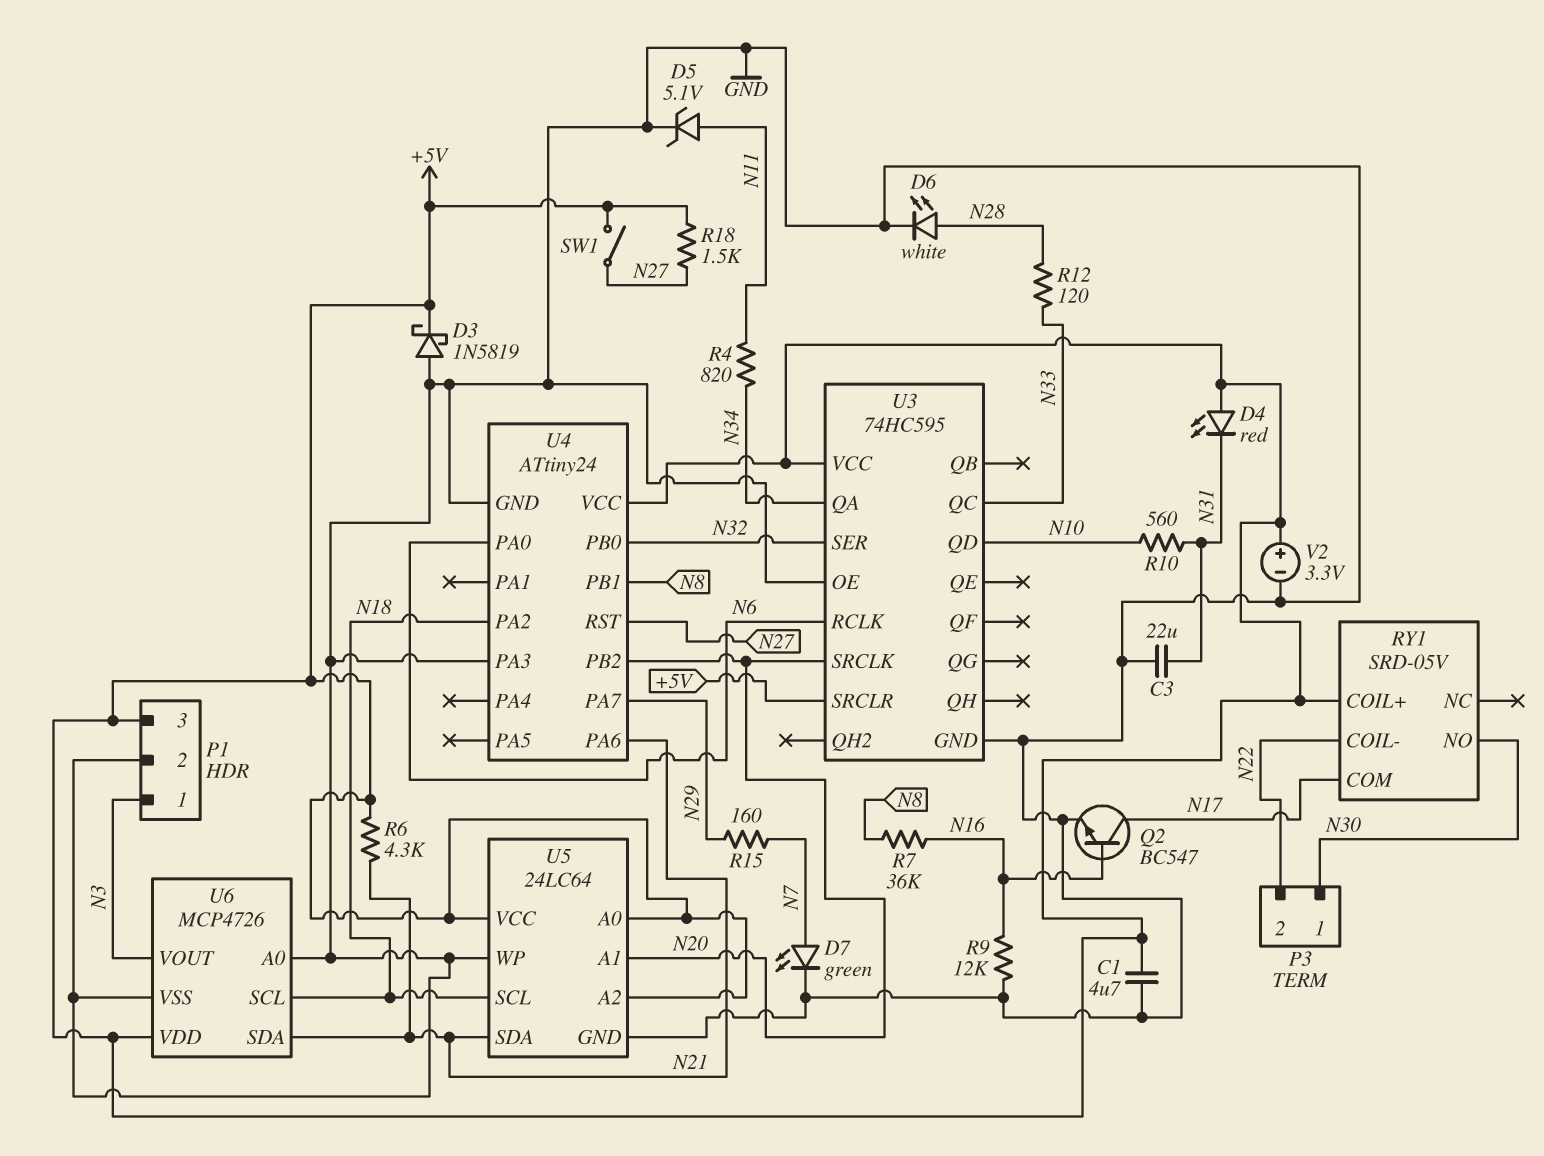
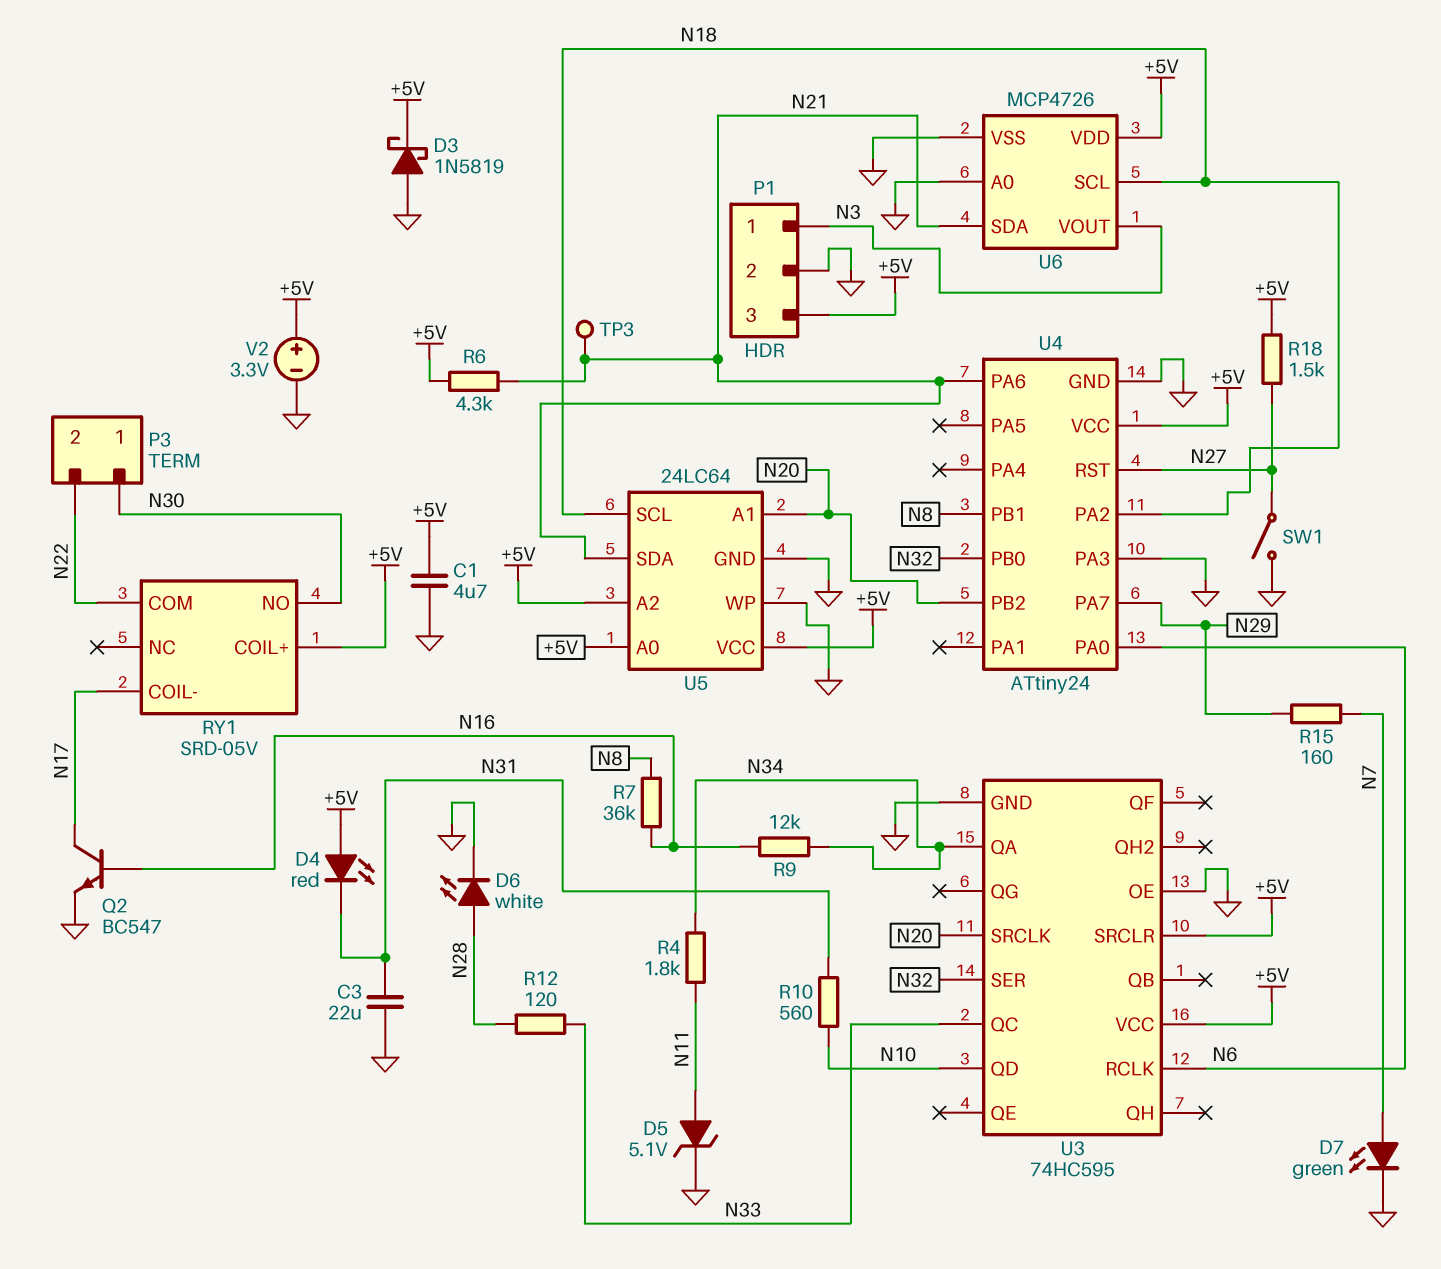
R4: 820 (N11, N34) -> 1.8k (N11, N34)
R9: 12k (GND, N16) -> 12k (N16, N34)
RY1 pin COIL-: N22 -> N17
RY1 pin COM: N17 -> N22
SW1: switch (+5V, N27) -> switch (GND, N27)
TP3: none -> test point (N21)

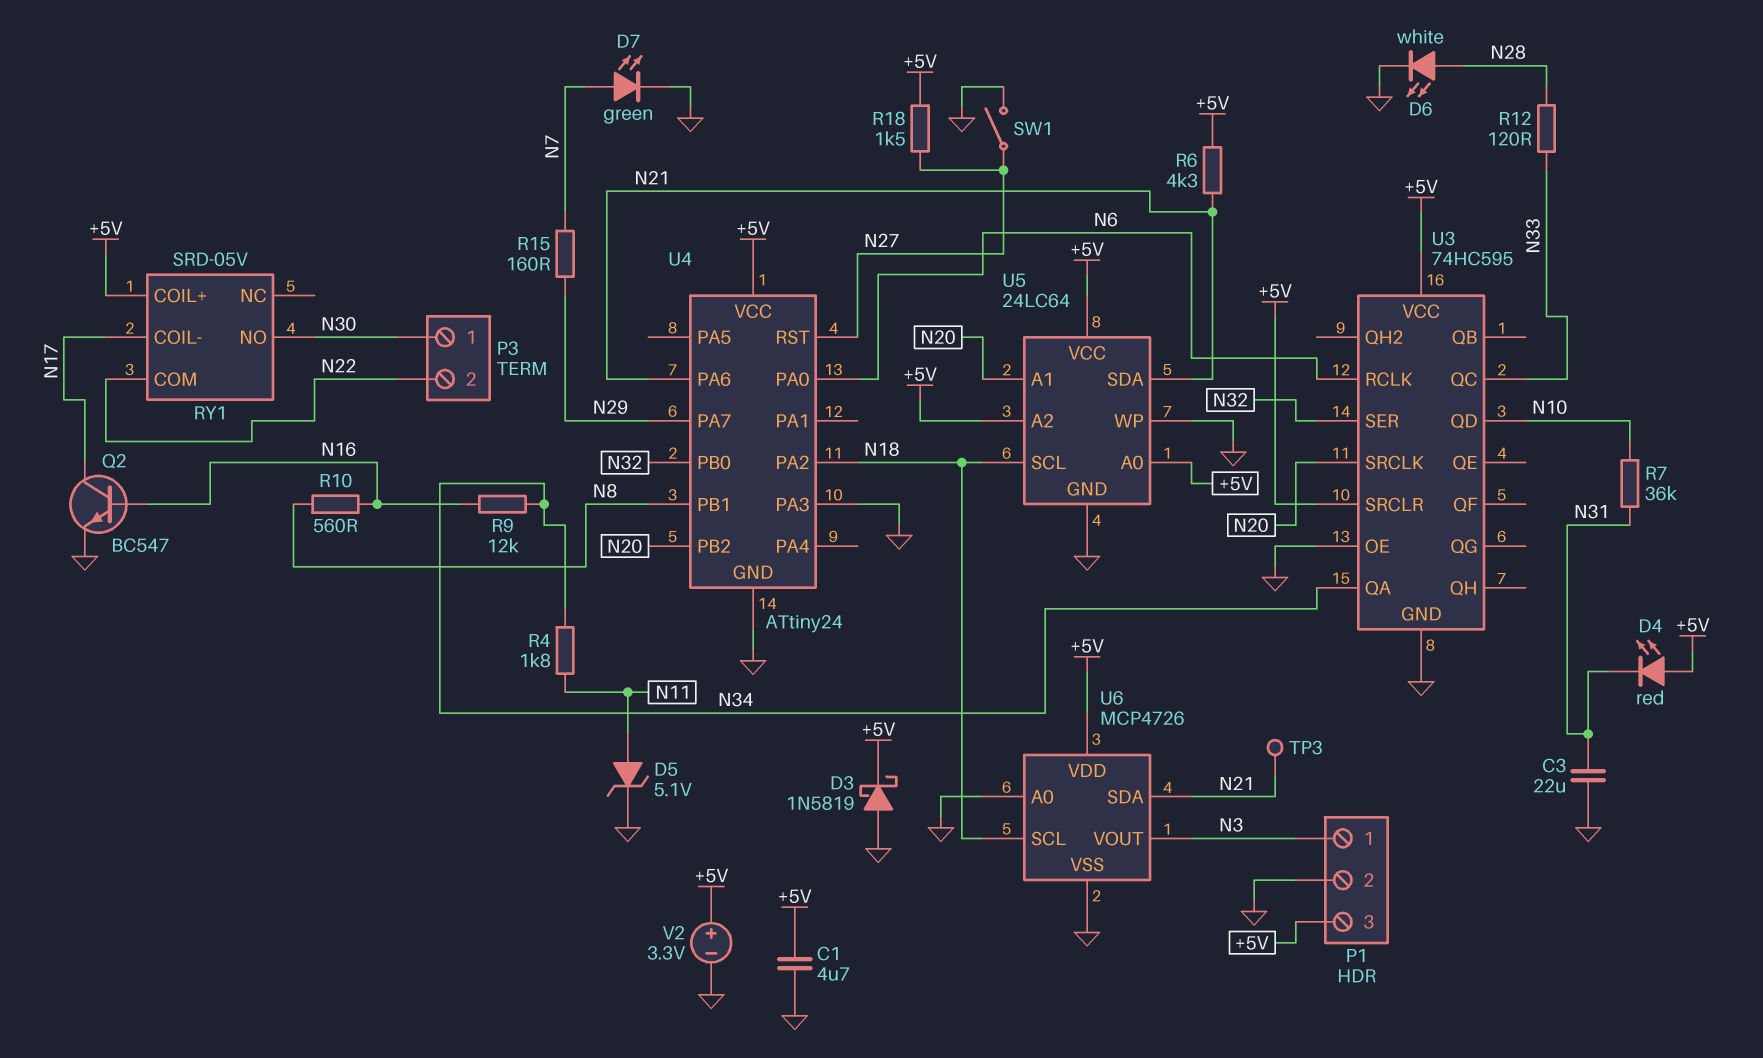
R7: 36k (N8, N16) -> 36k (N10, N31)
R10: 560 (N10, N31) -> 560 (N8, N16)

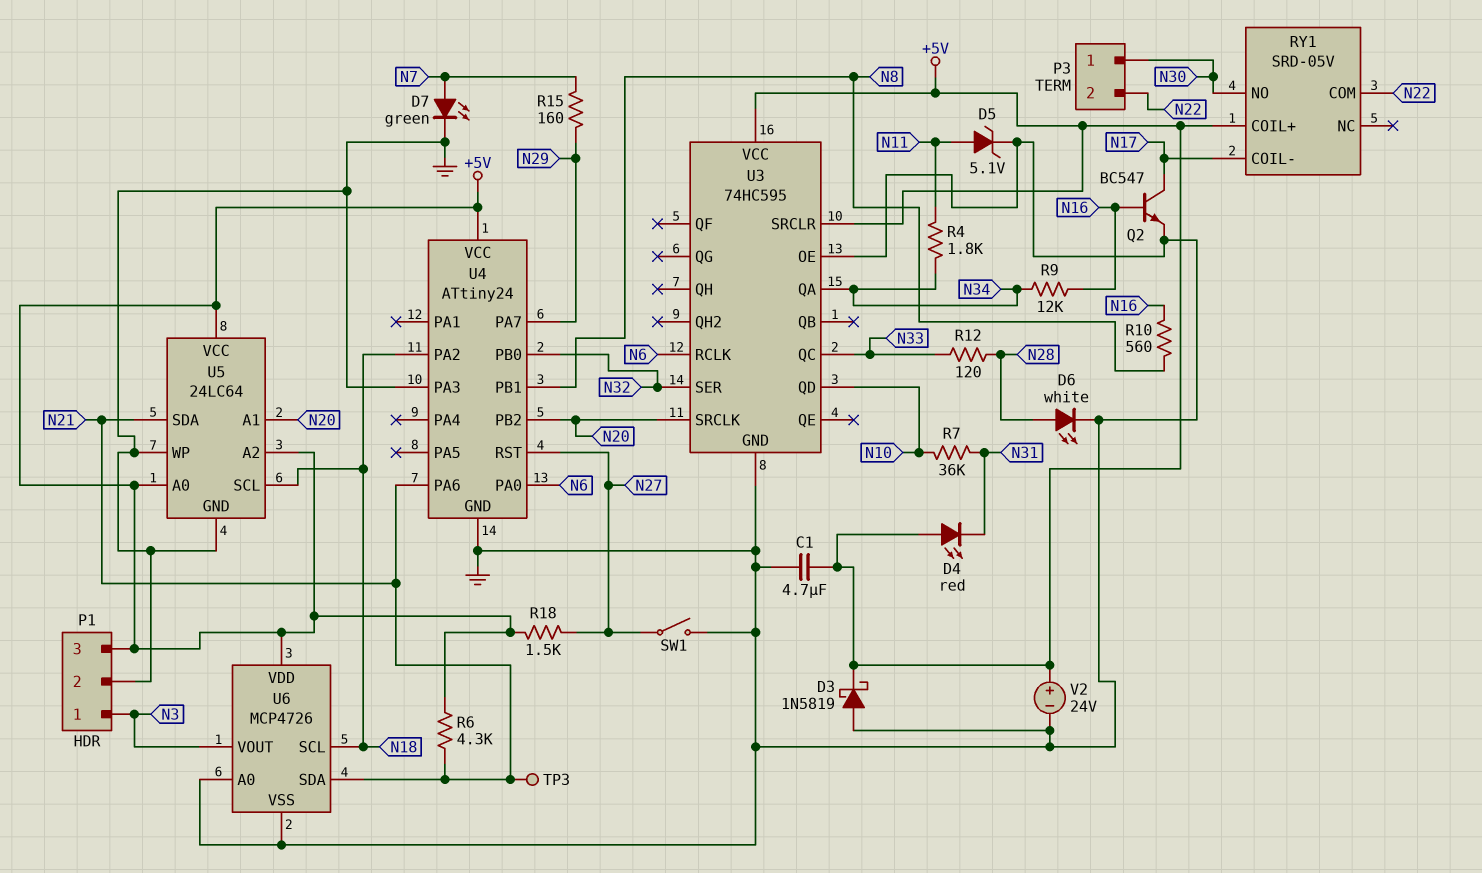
C3: 22uF (GND, N31) -> none
V2: 3.3V (plus +5V, minus GND) -> 24V (plus +5V, minus GND)

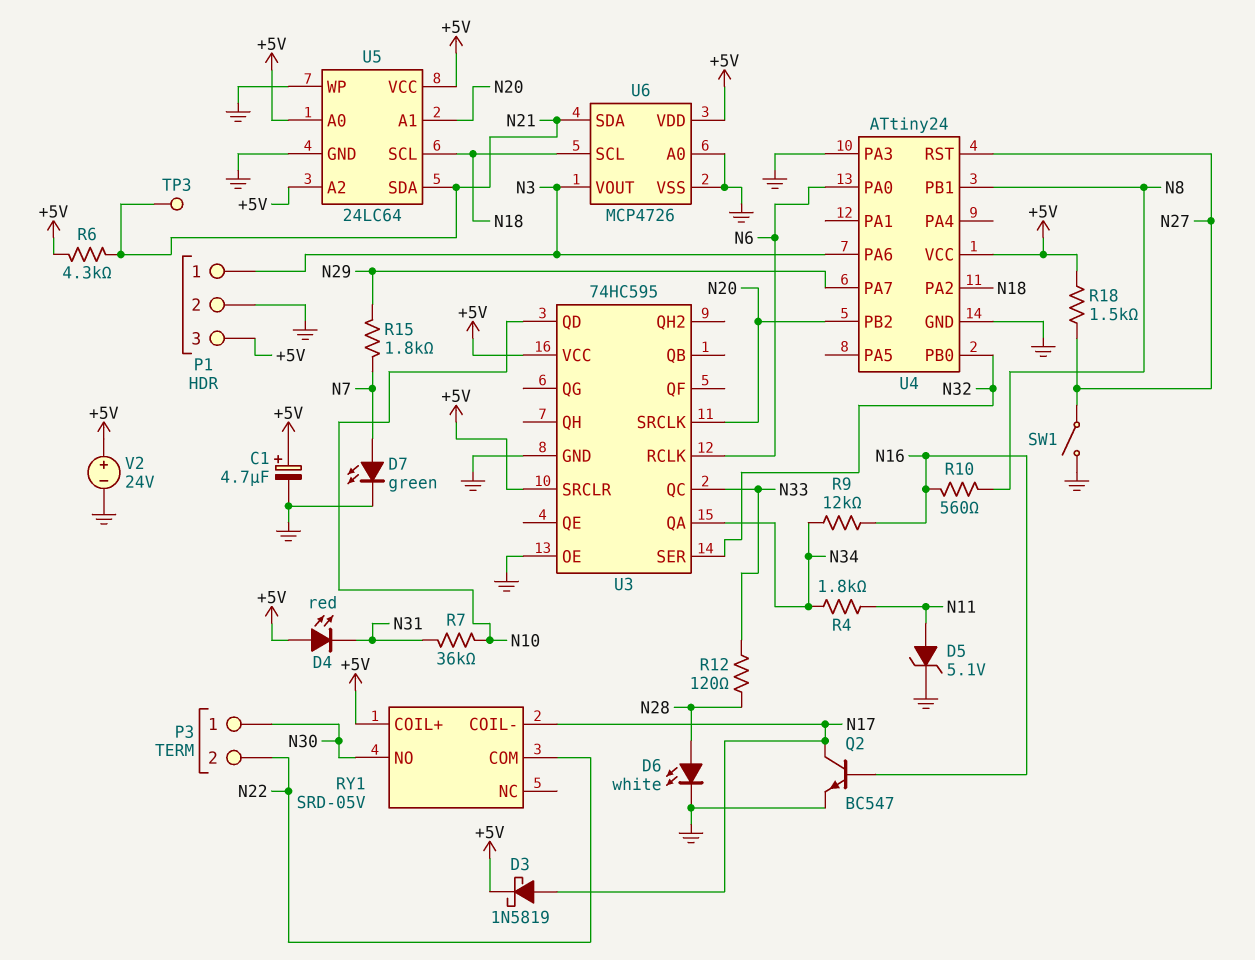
C1: 4.7uF (+5V, GND) -> 4.7uF (plus +5V, minus GND)
D3: schottky 1N5819 (A GND, K +5V) -> schottky 1N5819 (A N17, K +5V)
R15: 160 (N7, N29) -> 1.8k (N7, N29)
U4 pin PA6: N21 -> N3

